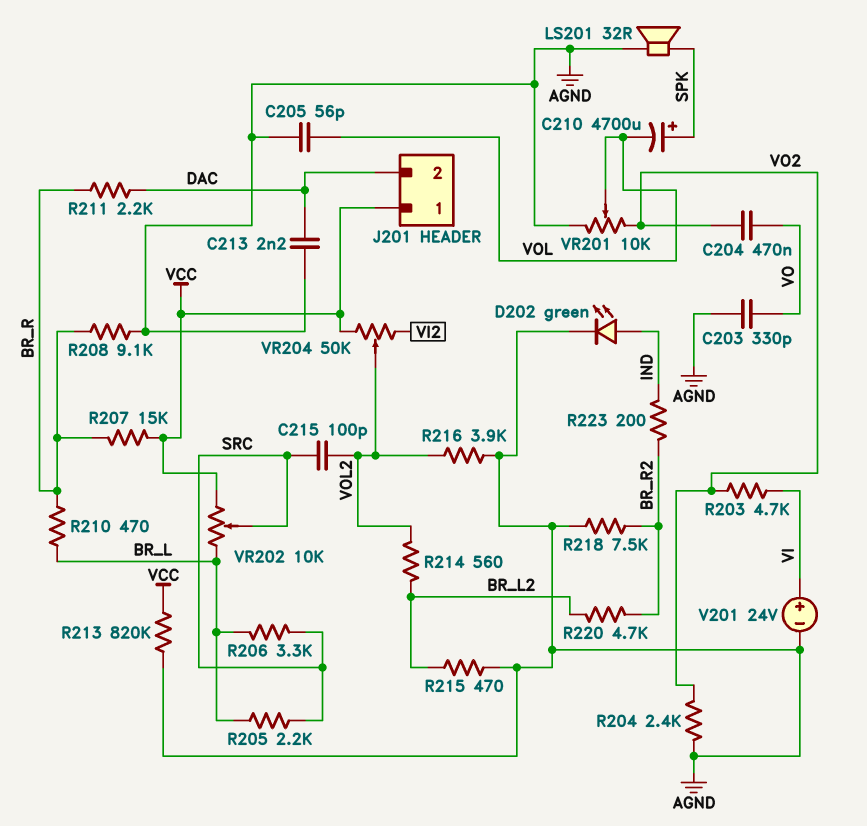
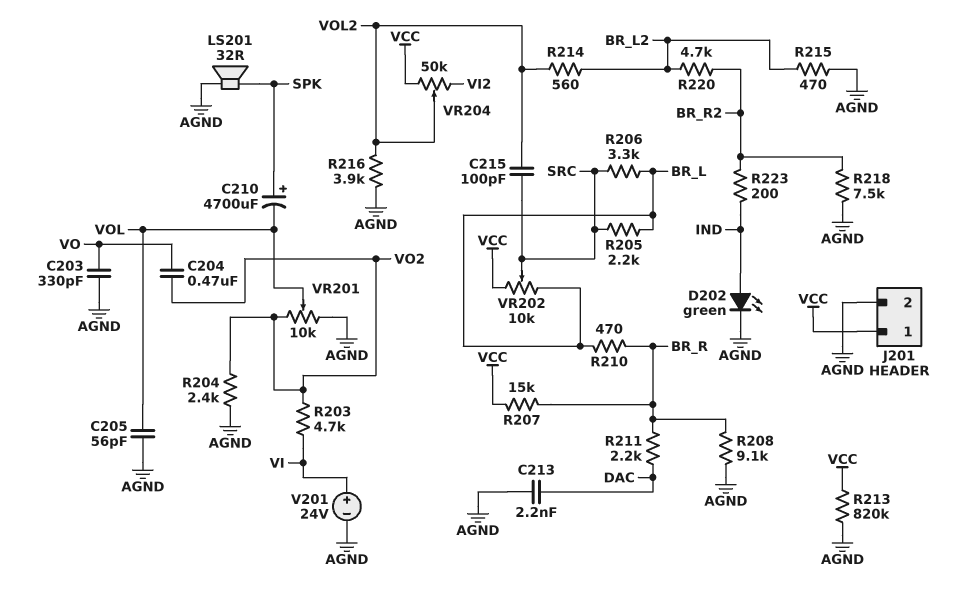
J201 pin 2: DAC -> AGND

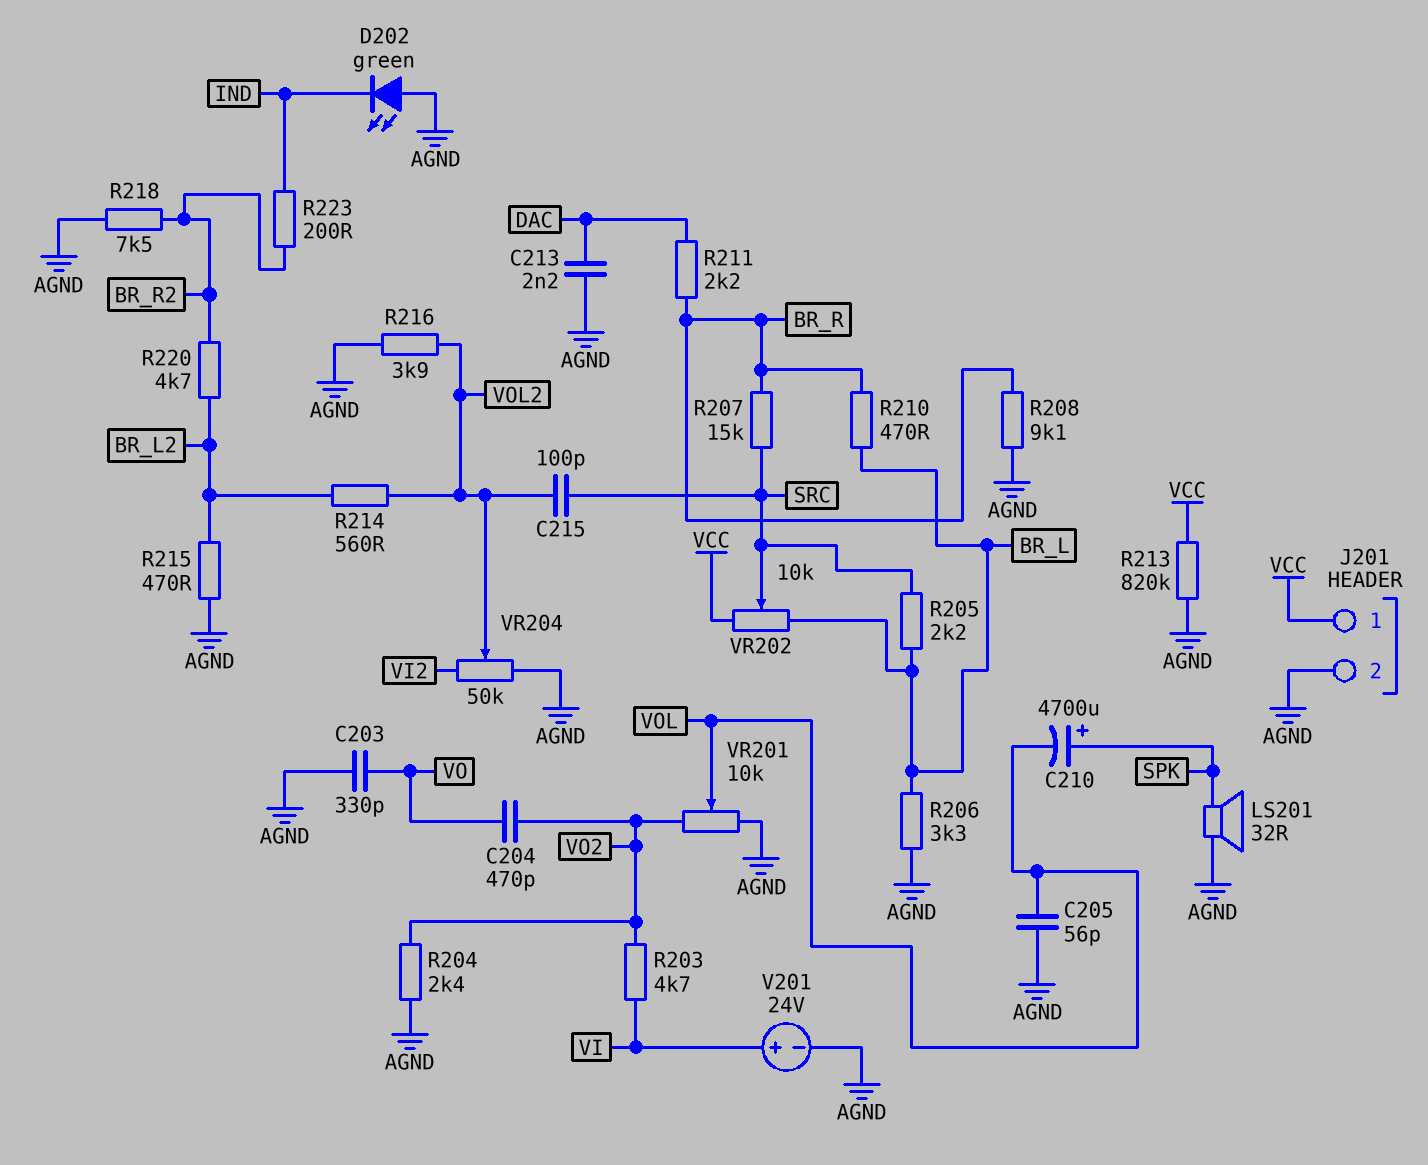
C204: 470nF (VO, VO2) -> 470pF (VO, VO2)
D202: LED green (A IND, K AGND) -> LED green (A AGND, K IND)
R206: 3.3k (BR_L, SRC) -> 3.3k (AGND, BR_L)
R207: 15k (BR_R, VCC) -> 15k (BR_R, SRC)
VR204: 50k (VCC, VI2, wiper VOL2) -> 50k (AGND, VI2, wiper VOL2)

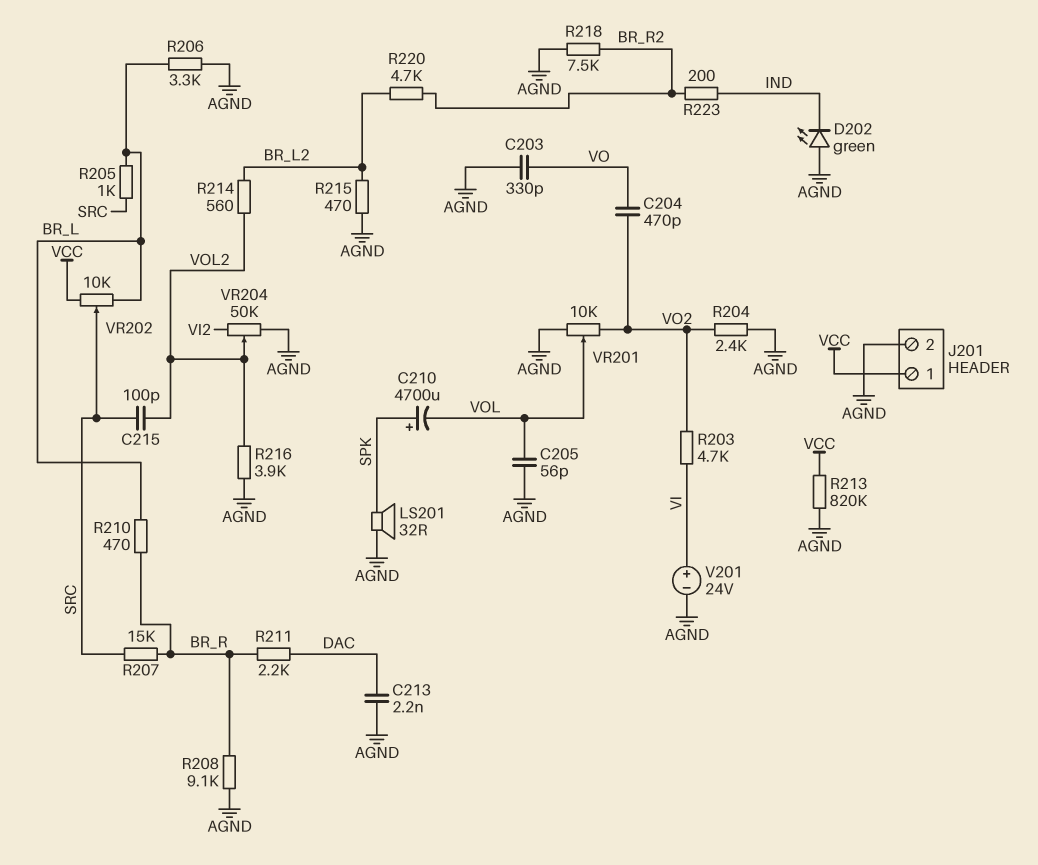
R205: 2.2k (BR_L, SRC) -> 1k (BR_L, SRC)

